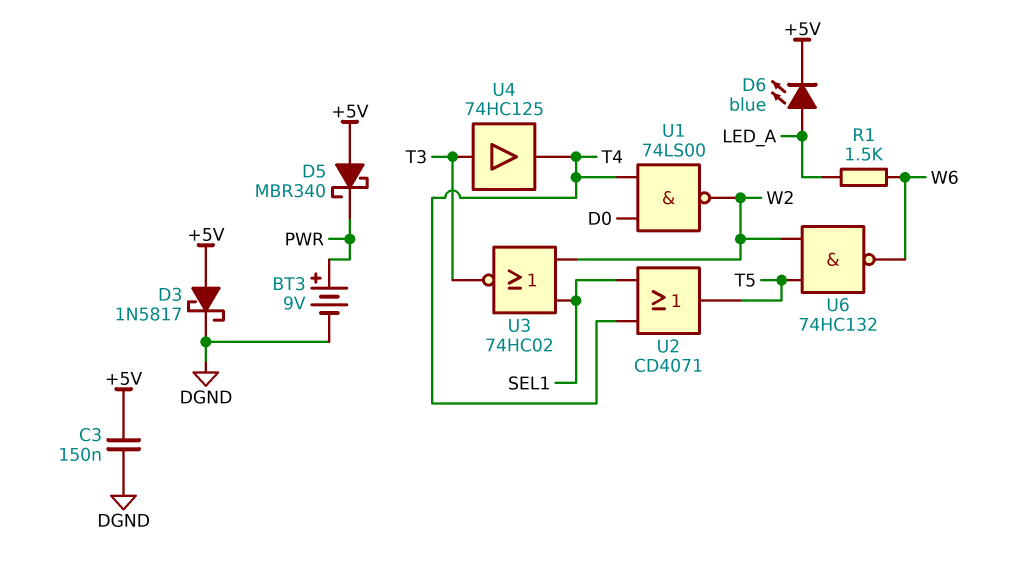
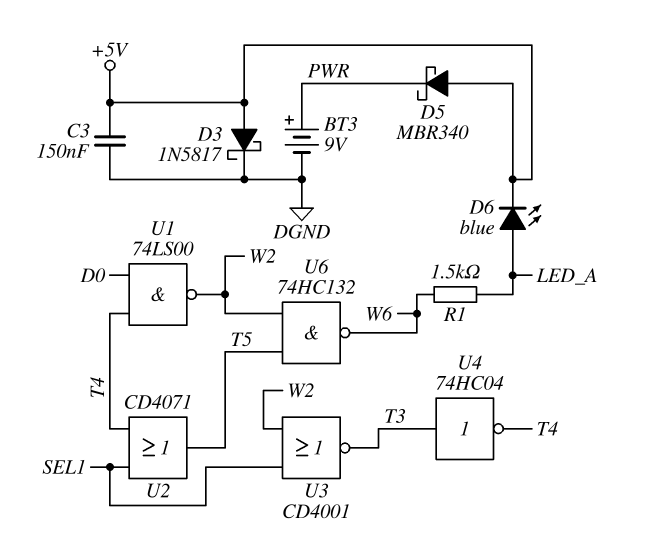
U3: NOR 74HC02 (in SEL1, in W2, out T3) -> NOR CD4001 (in SEL1, in W2, out T3)
U4: buffer 74HC125 (in T3, out T4) -> NOT 74HC04 (in T3, out T4)

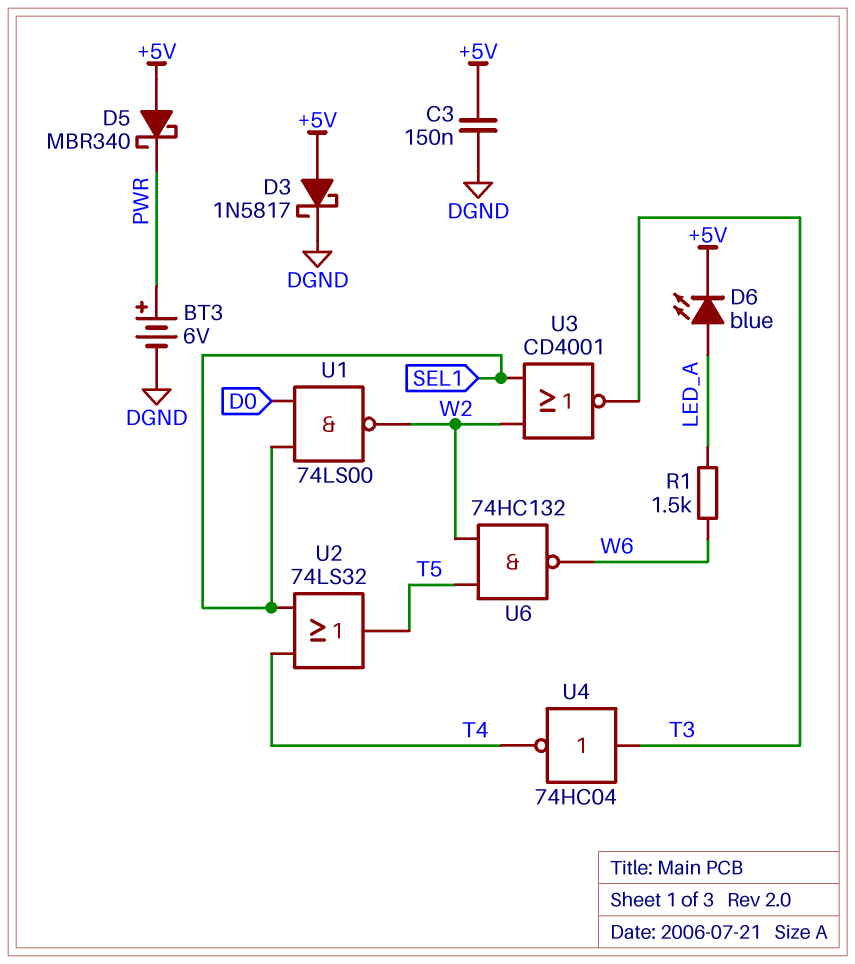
BT3: 9V (plus PWR, minus DGND) -> 6V (plus PWR, minus DGND)
U1: NAND 74LS00 (in D0, in T4, out W2) -> NAND 74LS00 (in D0, in SEL1, out W2)
U2: OR CD4071 (in SEL1, in T4, out T5) -> OR 74LS32 (in SEL1, in T4, out T5)

